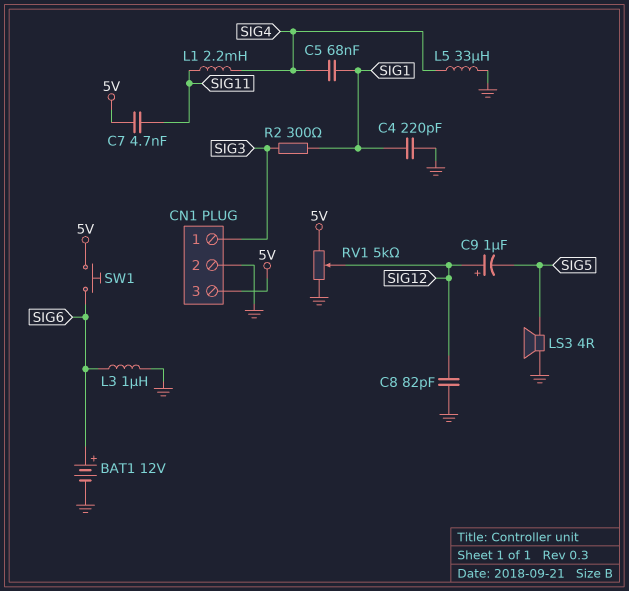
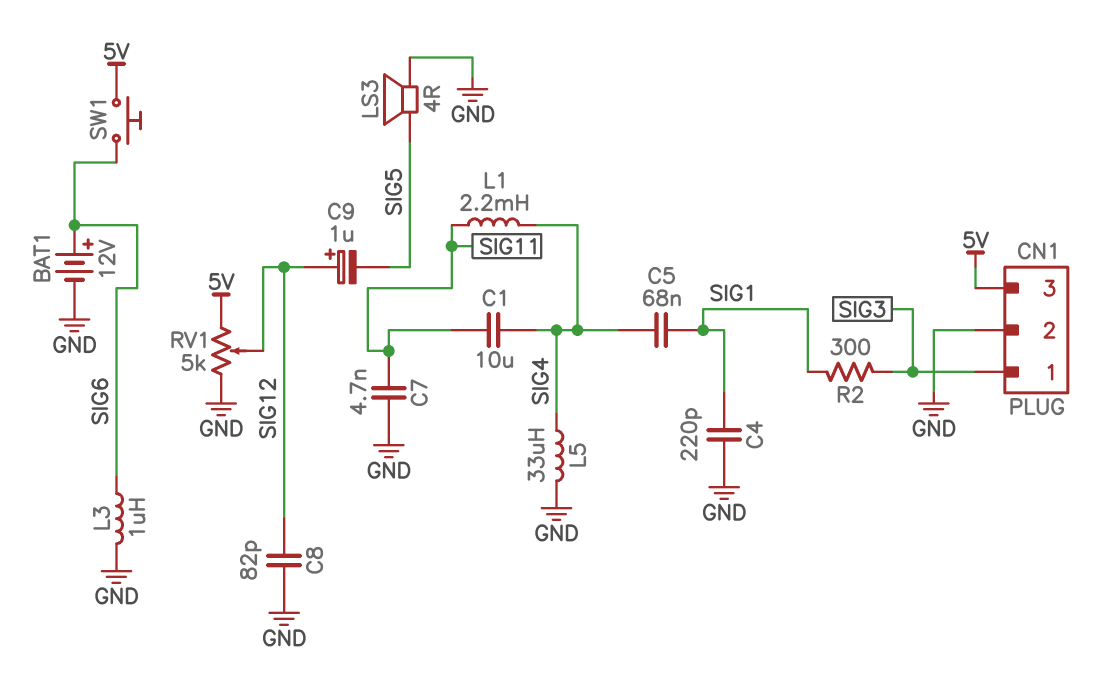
C1: none -> 10uF (SIG4, SIG11)
C7: 4.7nF (5V, SIG11) -> 4.7nF (GND, SIG11)

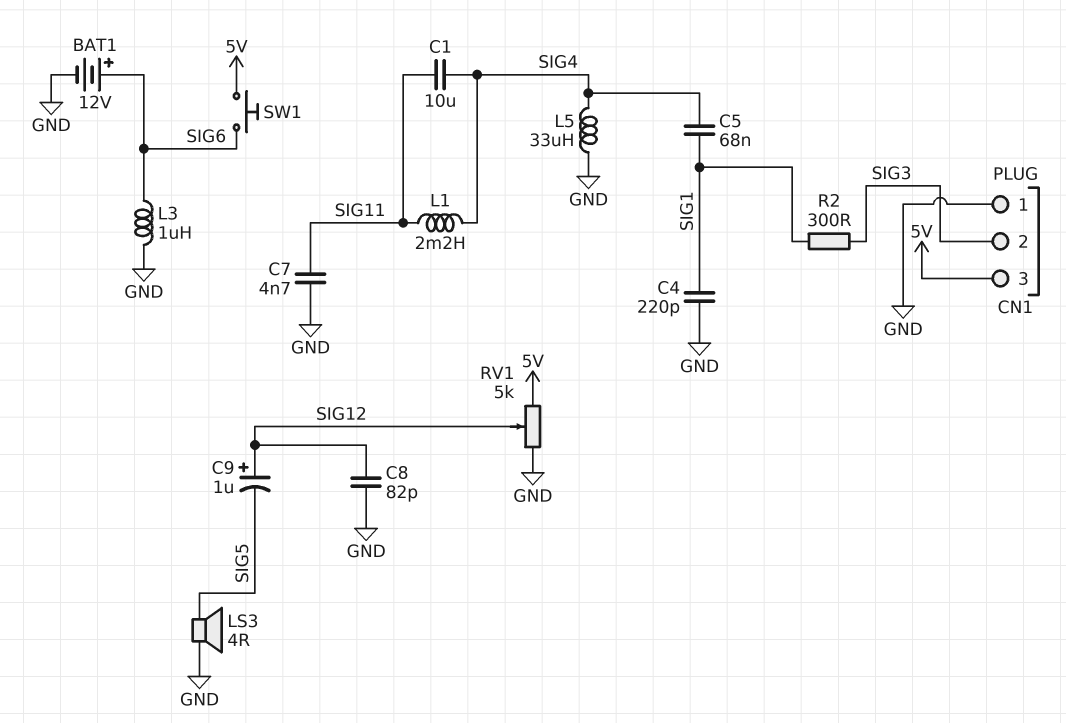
CN1 pin 1: SIG3 -> GND
CN1 pin 2: GND -> SIG3

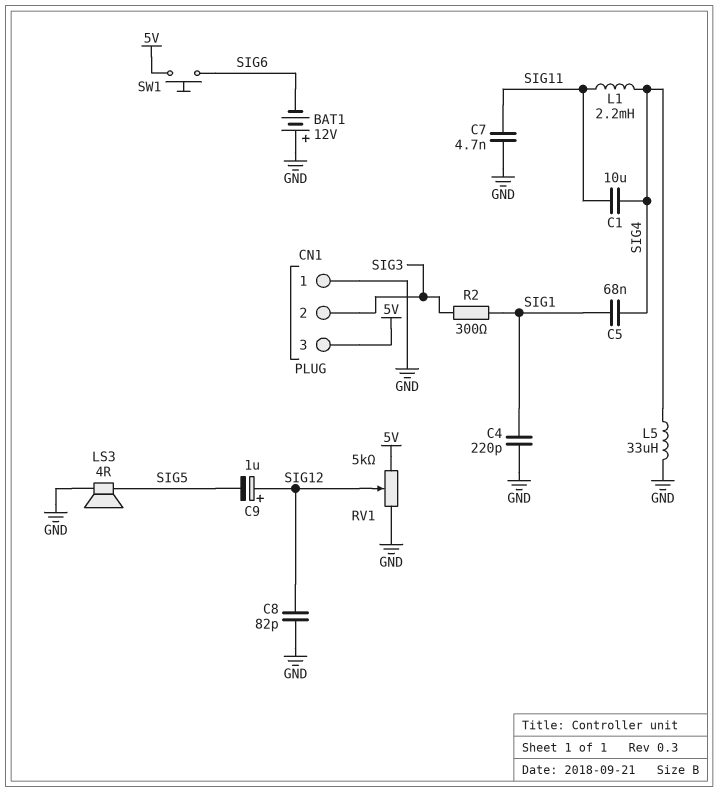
BAT1: 12V (plus SIG6, minus GND) -> 12V (plus GND, minus SIG6)
L3: 1uH (GND, SIG6) -> none

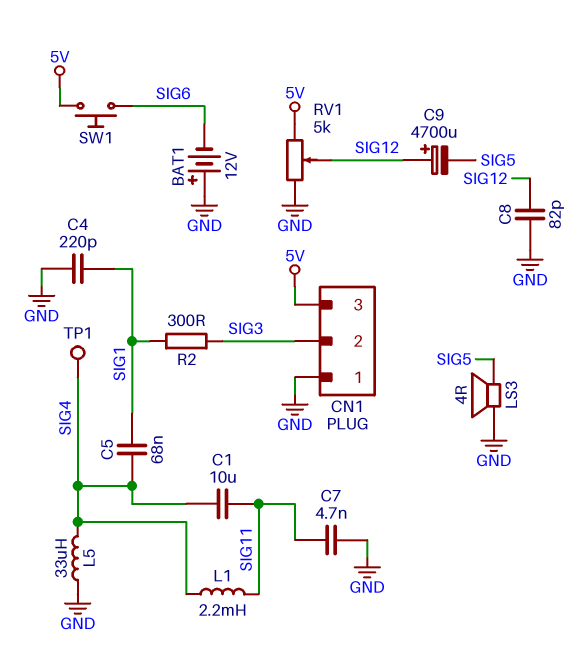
C9: 1uF (plus SIG12, minus SIG5) -> 4700uF (plus SIG12, minus SIG5)
TP1: none -> test point (SIG4)

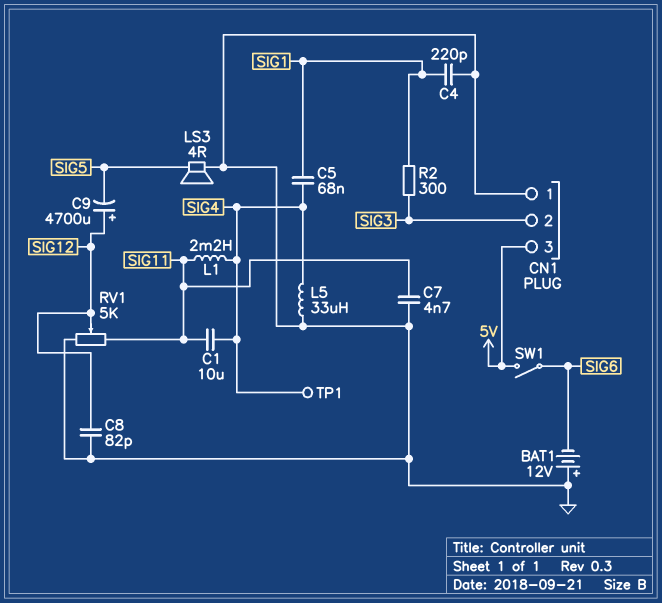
RV1: 5k (5V, GND, wiper SIG12) -> 5k (GND, SIG11, wiper SIG12)
SW1: button (5V, SIG6) -> switch (5V, SIG6)

